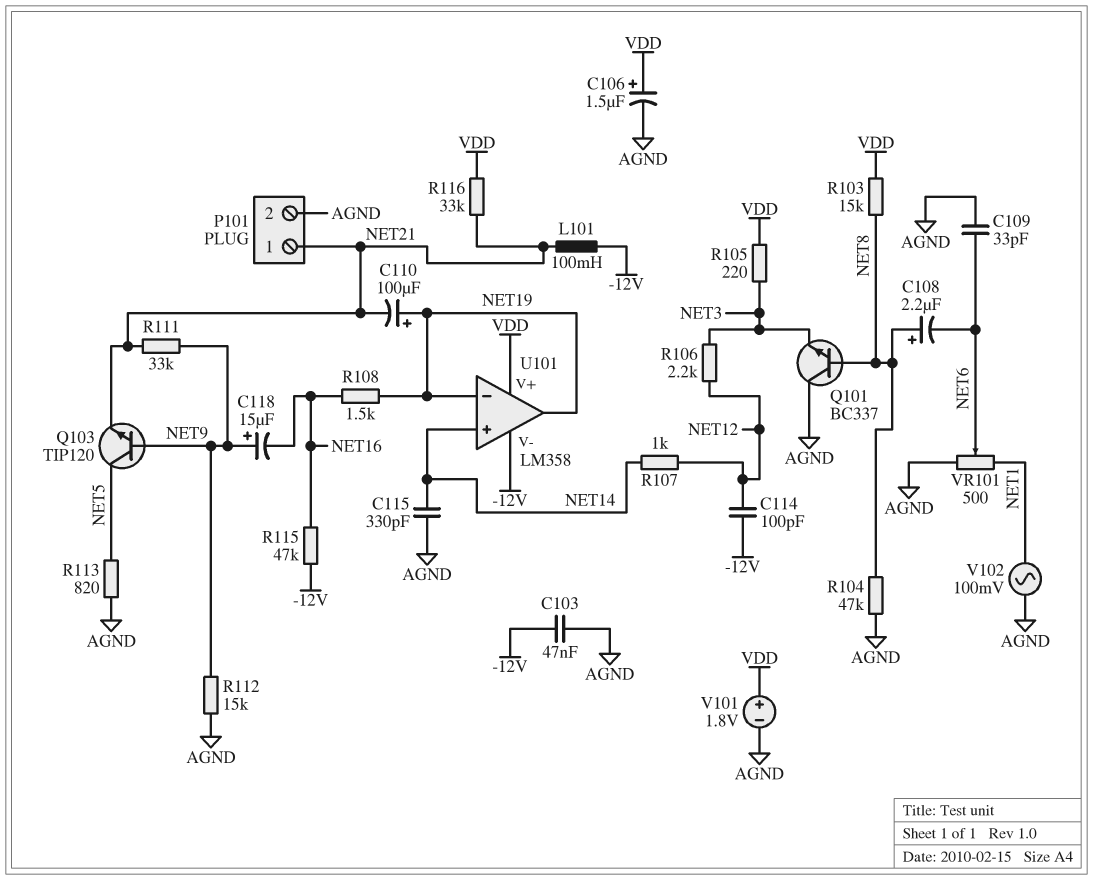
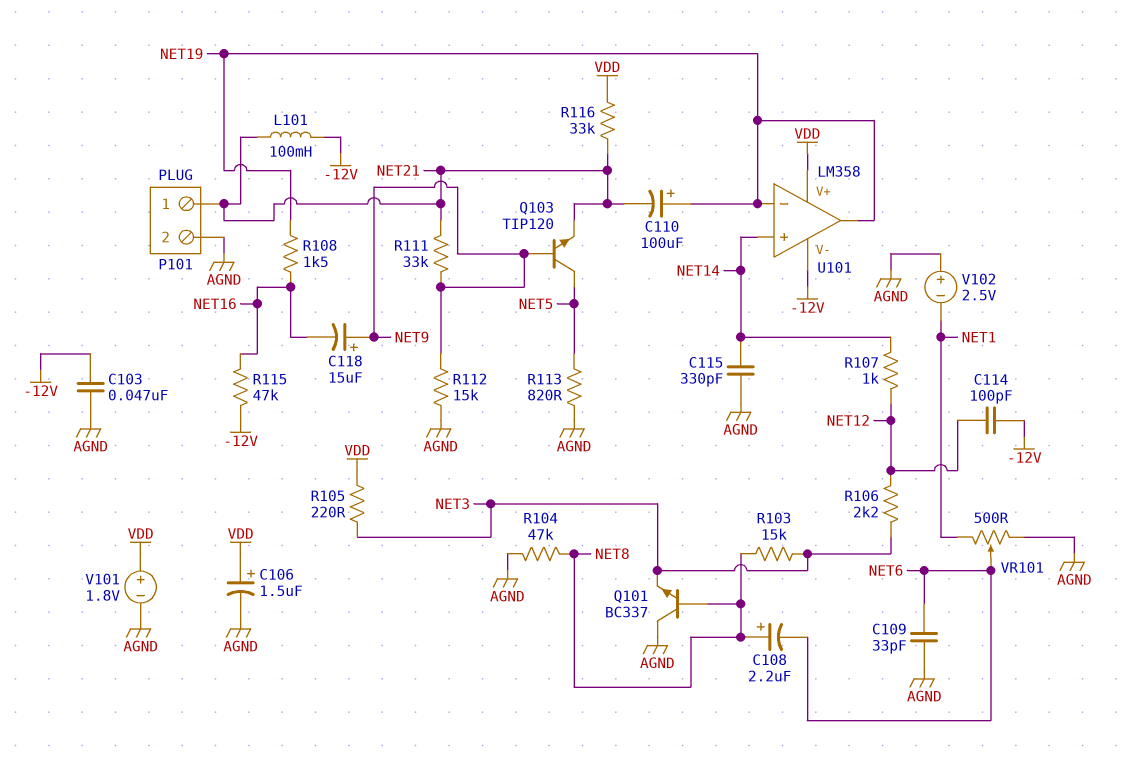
R103: 15k (NET8, VDD) -> 15k (NET3, NET8)
V102: AC 100mV (AGND, NET1) -> 2.5V (plus AGND, minus NET1)

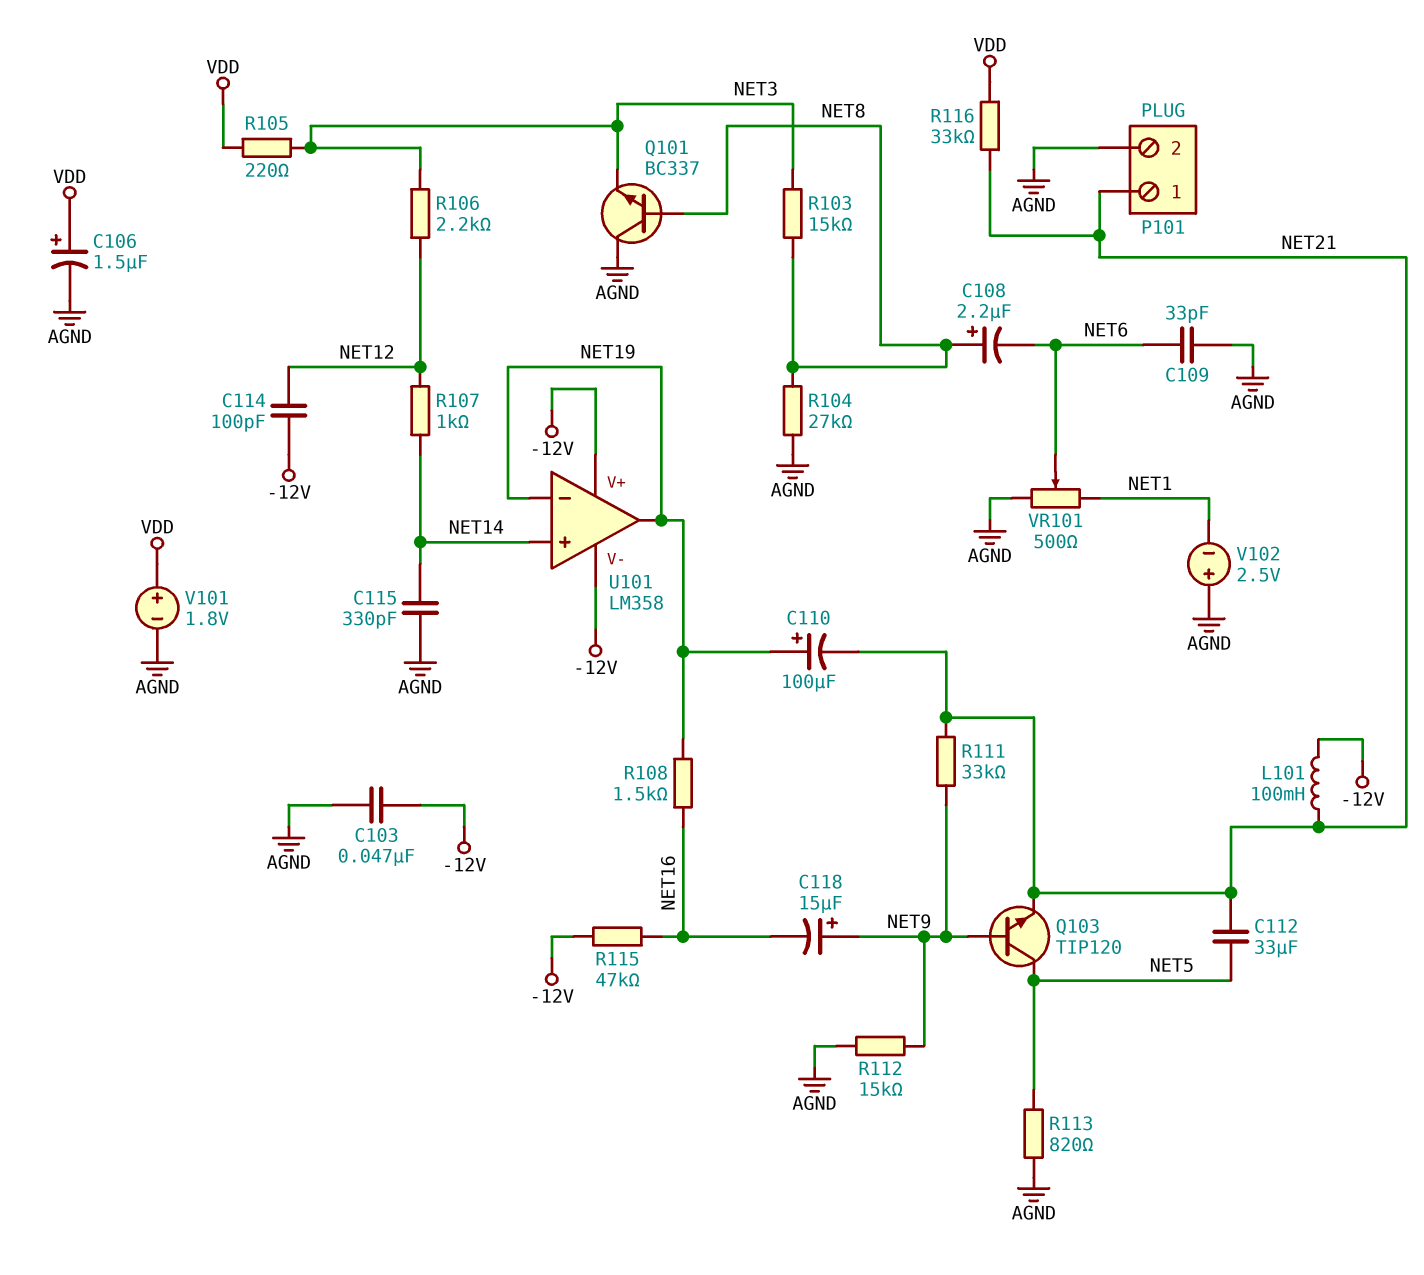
C112: none -> 33uF (NET5, NET21)
R104: 47k (AGND, NET8) -> 27k (AGND, NET8)
U101 pin V+: VDD -> -12V

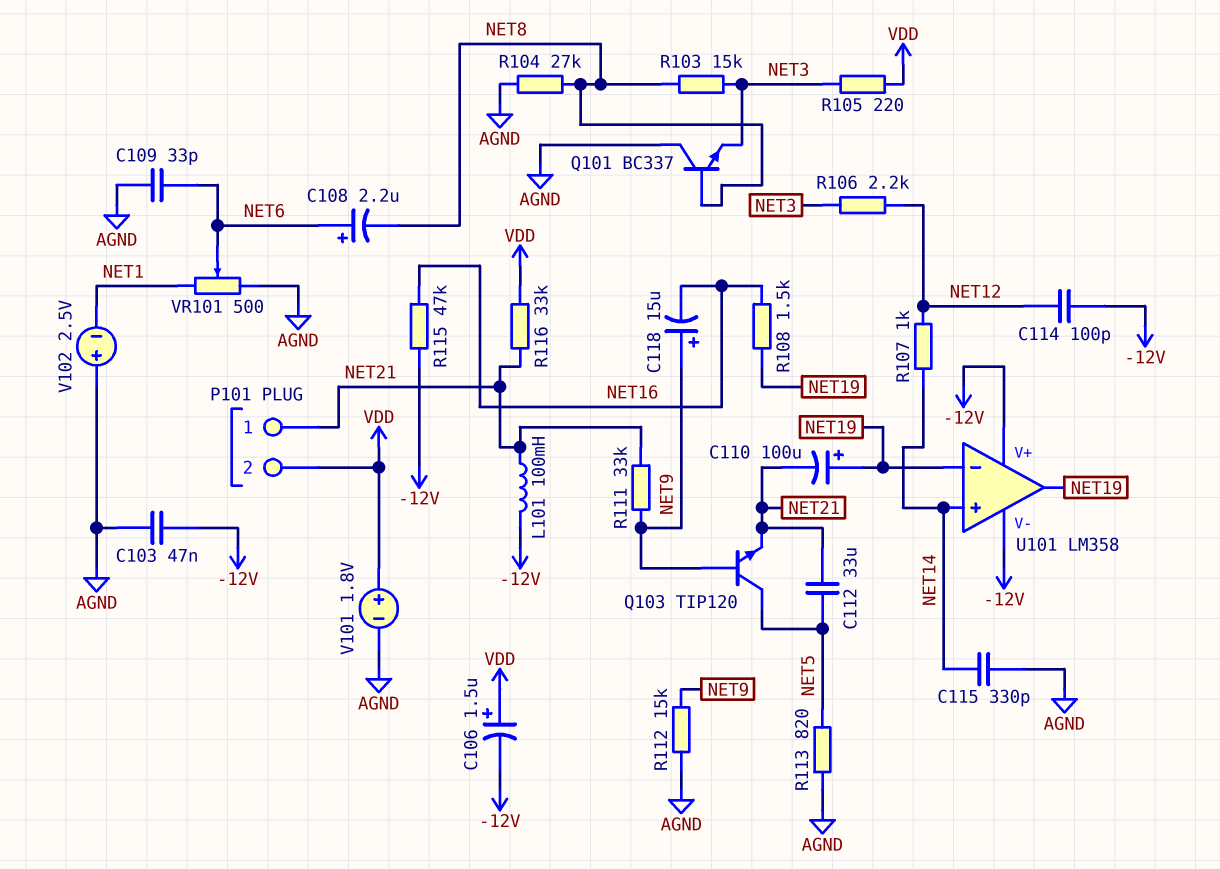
C106: 1.5uF (plus VDD, minus AGND) -> 1.5uF (plus VDD, minus -12V)
C108: 2.2uF (plus NET8, minus NET6) -> 2.2uF (plus NET6, minus NET8)
P101 pin 2: AGND -> VDD

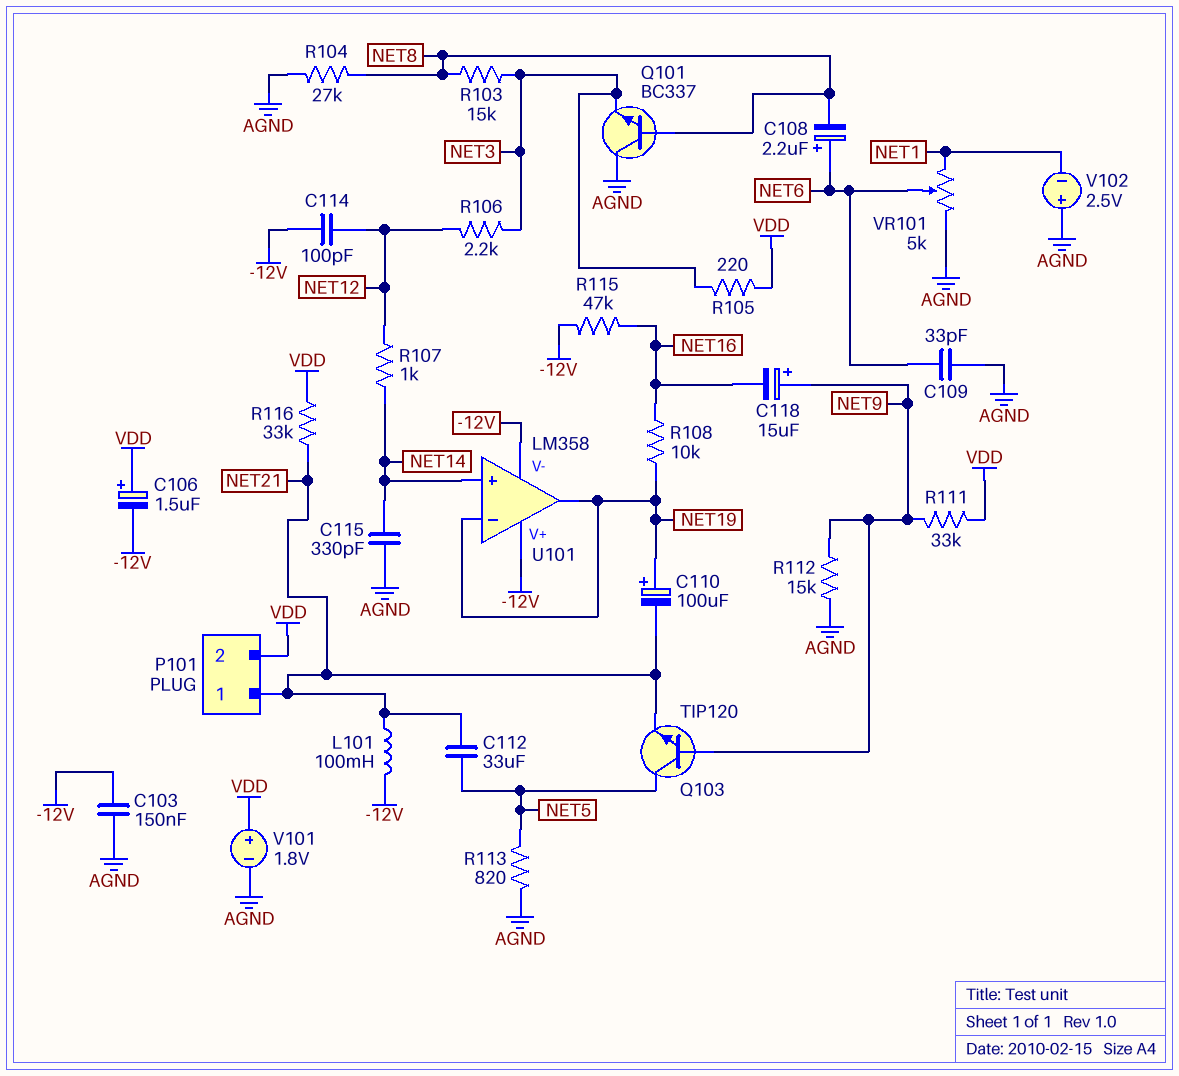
C103: 47nF (-12V, AGND) -> 150nF (-12V, AGND)
R108: 1.5k (NET16, NET19) -> 10k (NET16, NET19)
R111: 33k (NET9, NET21) -> 33k (NET9, VDD)
VR101: 500 (AGND, NET1, wiper NET6) -> 5k (AGND, NET1, wiper NET6)

